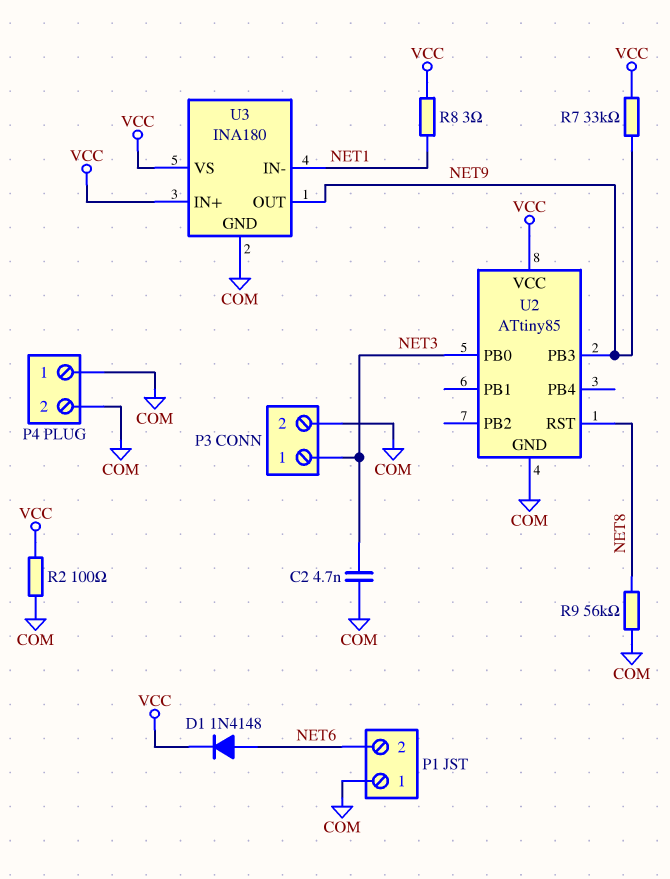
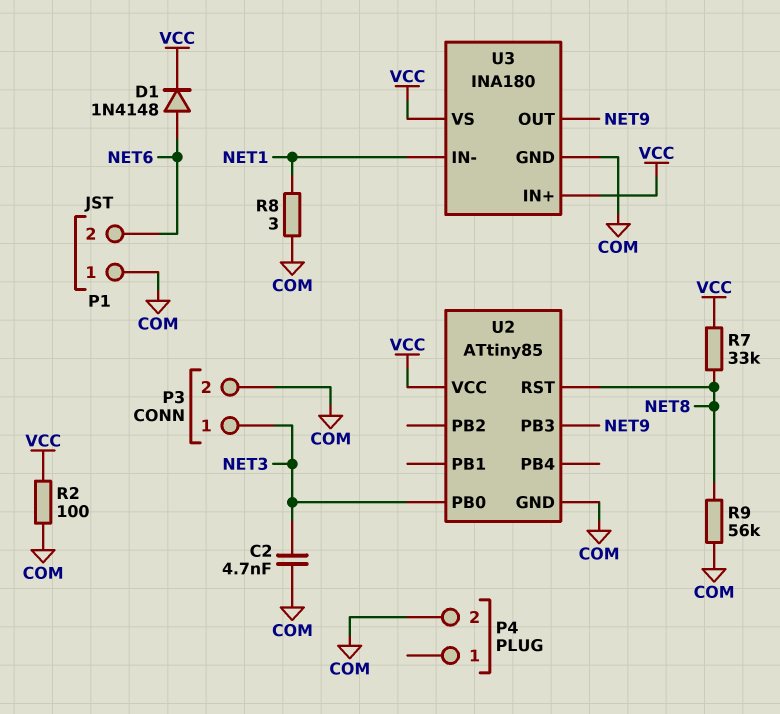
P4 pin 1: COM -> none
R7: 33k (NET9, VCC) -> 33k (NET8, VCC)
R8: 3 (NET1, VCC) -> 3 (COM, NET1)

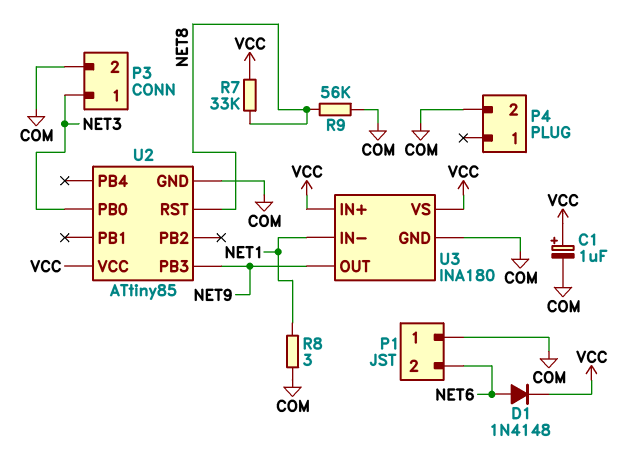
C1: none -> 1uF (plus VCC, minus COM)
C2: 4.7nF (COM, NET3) -> none
R2: 100 (COM, VCC) -> none

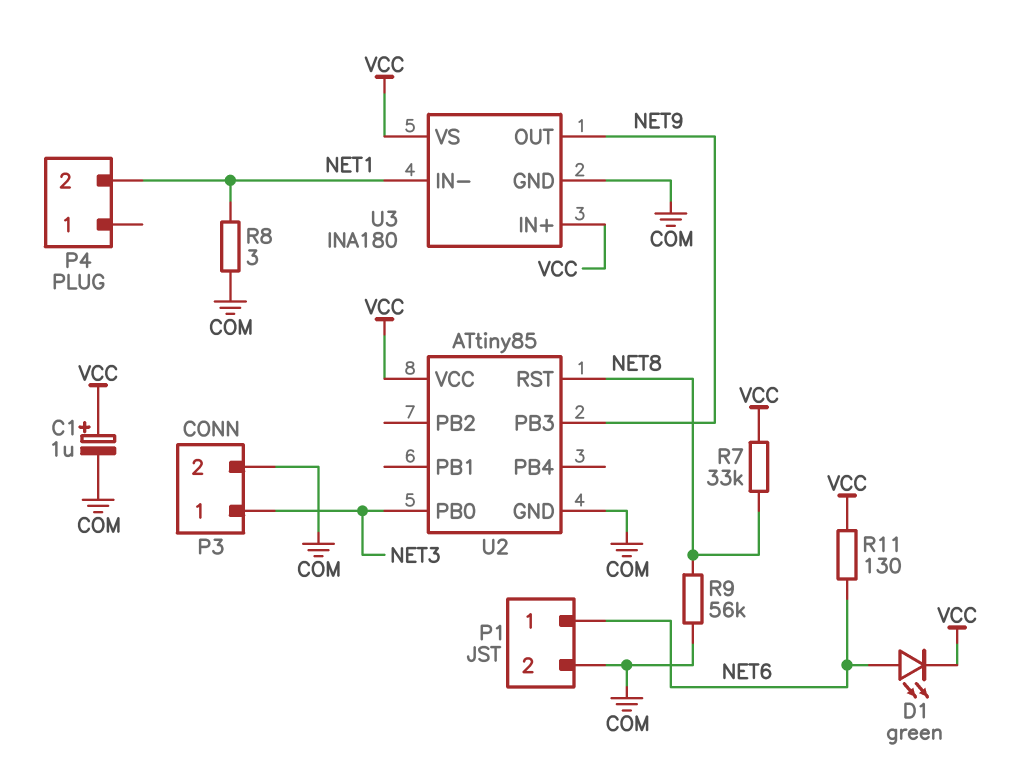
D1: diode 1N4148 (A NET6, K VCC) -> LED green (A NET6, K VCC)
P1 pin 1: COM -> NET6
P1 pin 2: NET6 -> COM
P4 pin 2: COM -> NET1
R11: none -> 130 (NET6, VCC)

